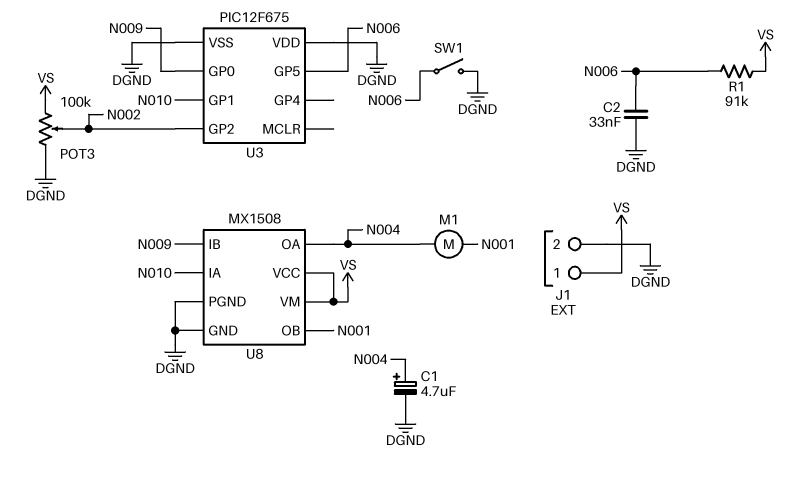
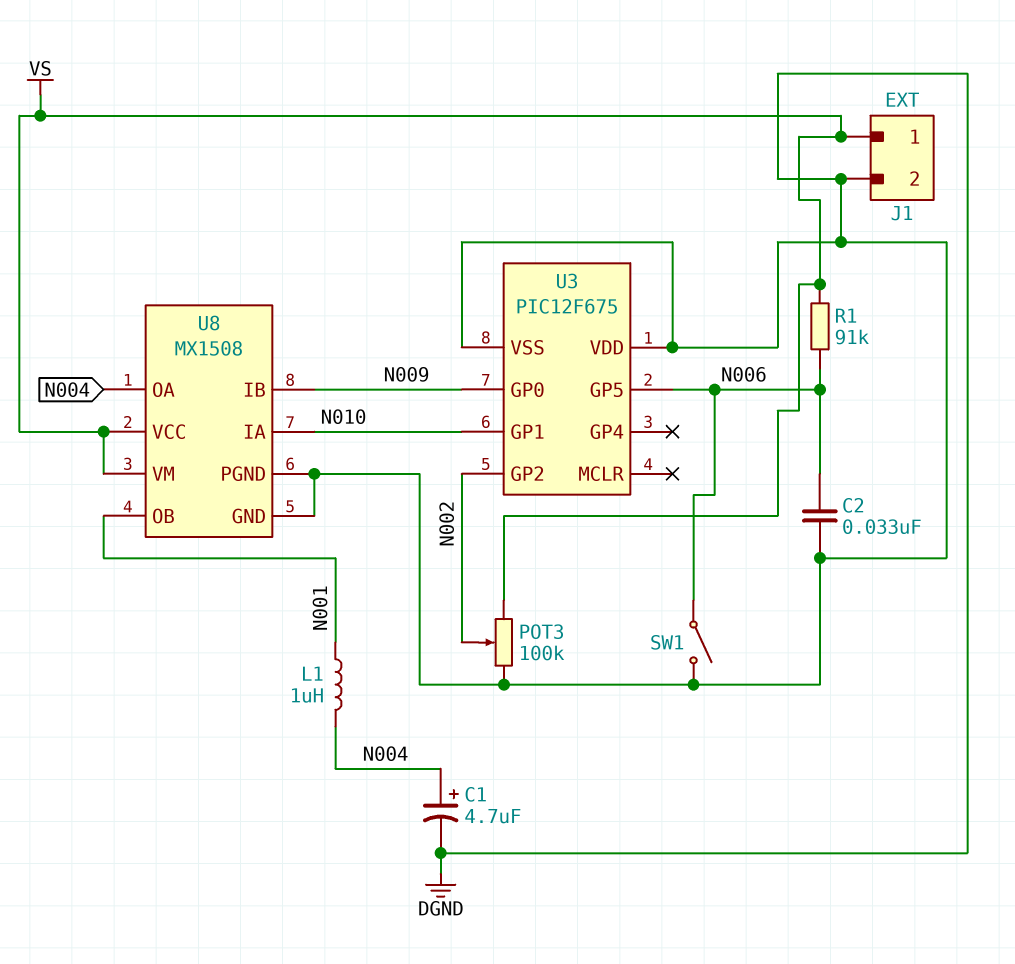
L1: none -> 1uH (N001, N004)
M1: motor (N001, N004) -> none

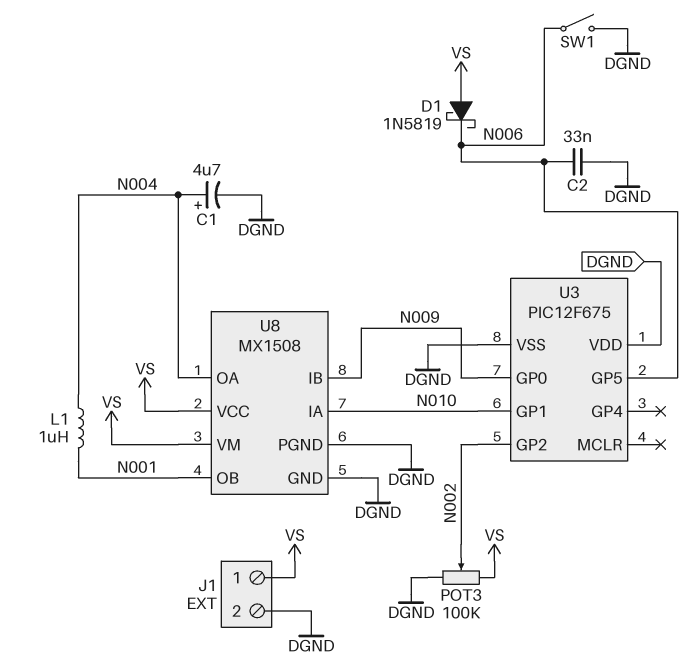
D1: none -> schottky 1N5819 (A VS, K N006)
R1: 91k (N006, VS) -> none

